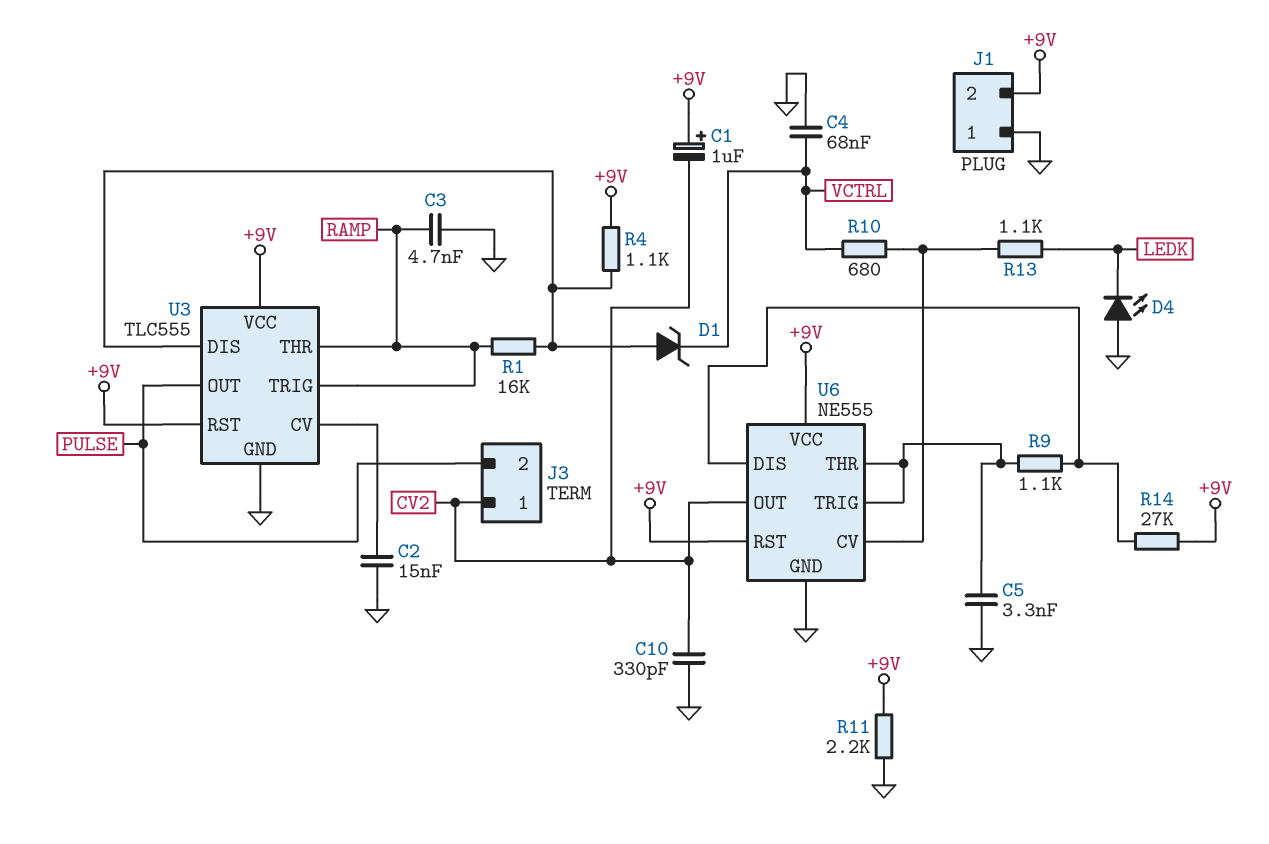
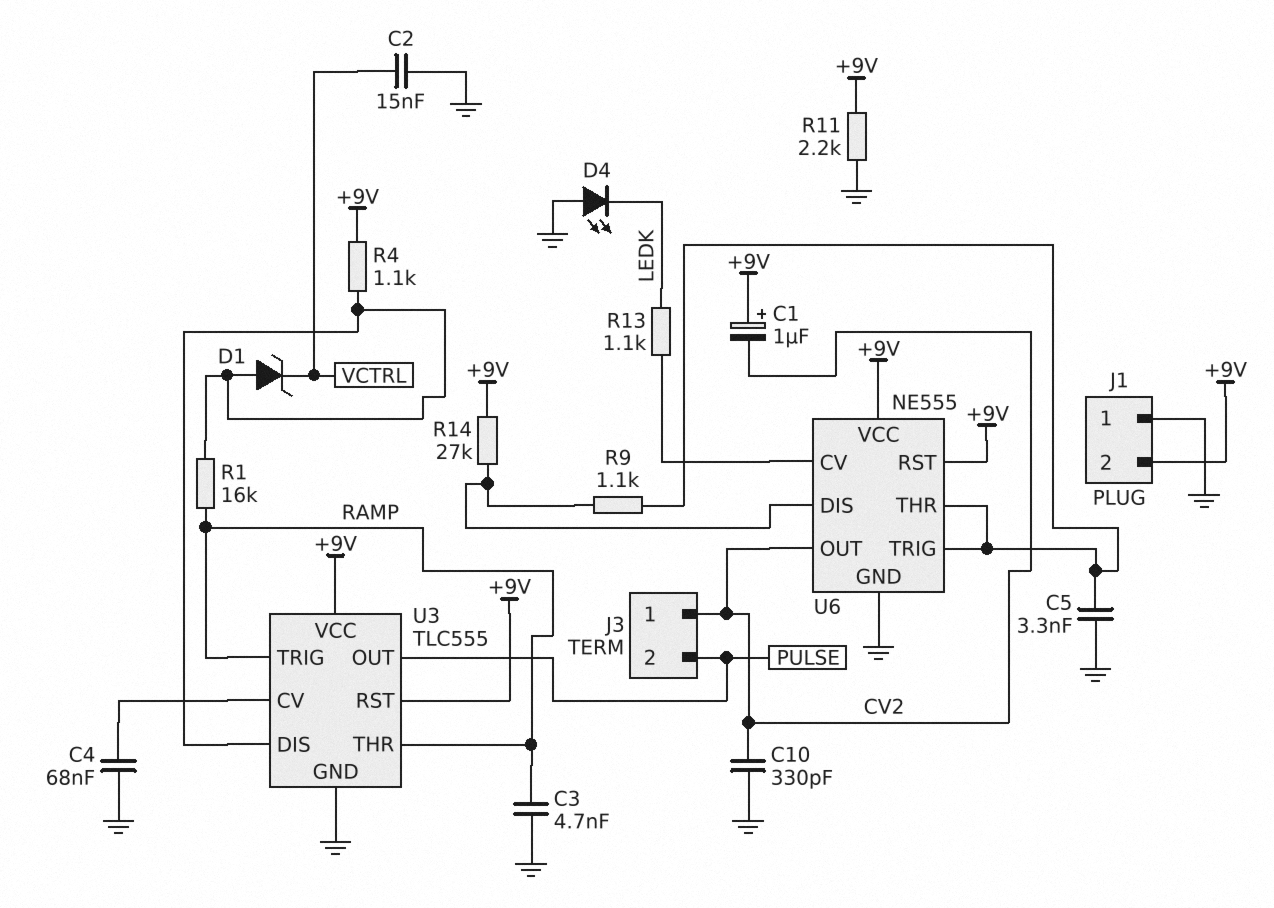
C2: 15nF (GND, U3/CV) -> 15nF (GND, VCTRL)
C4: 68nF (GND, VCTRL) -> 68nF (GND, U3/CV)
R10: 680 (U6/CV, VCTRL) -> none

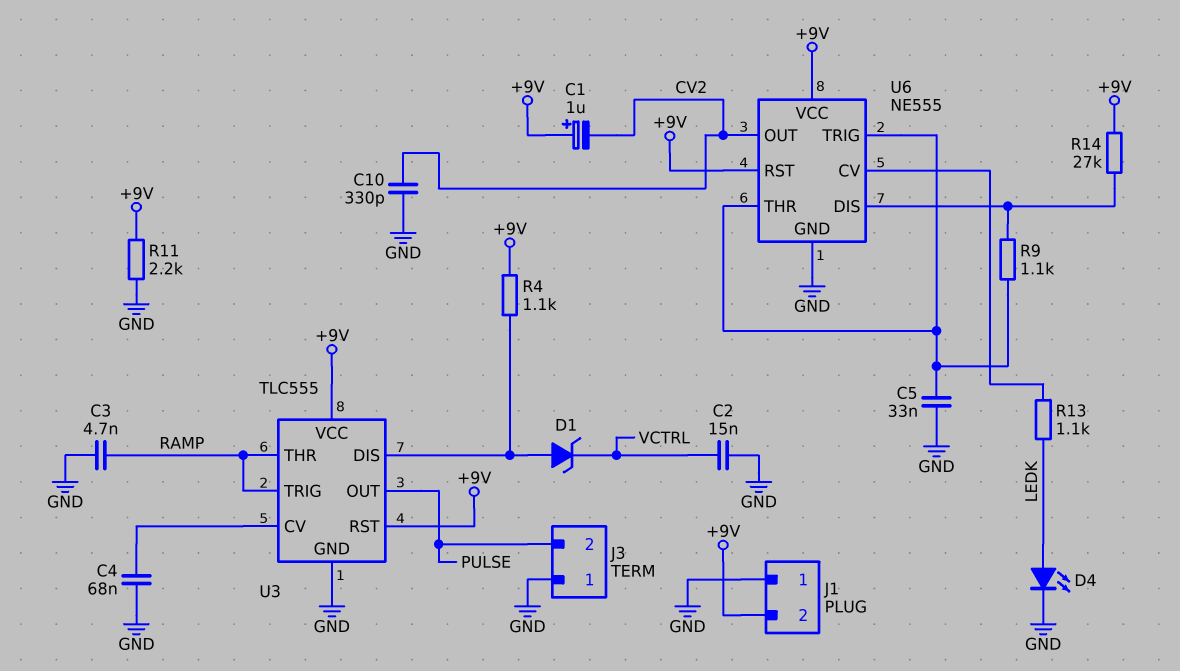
C5: 3.3nF (GND, U6/THR) -> 33nF (GND, U6/THR)
D4: LED (A GND, K LEDK) -> LED (A LEDK, K GND)
J3 pin 1: CV2 -> GND
R1: 16k (RAMP, U3/DIS) -> none

